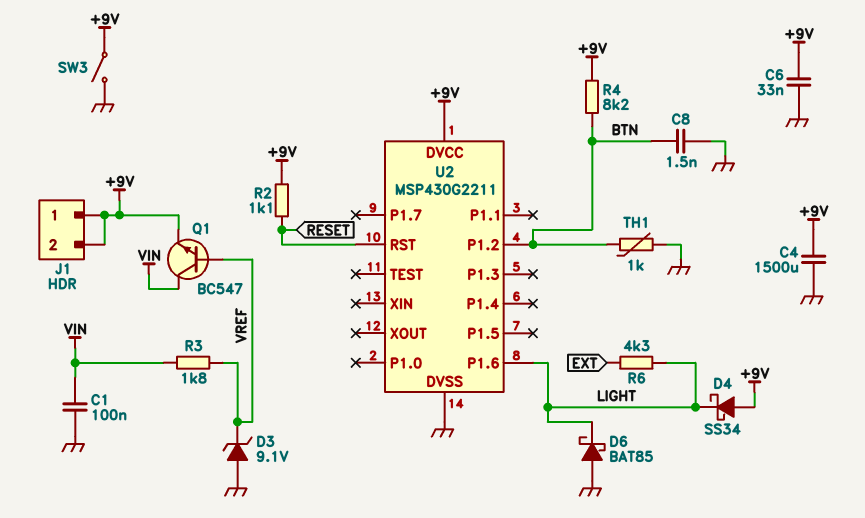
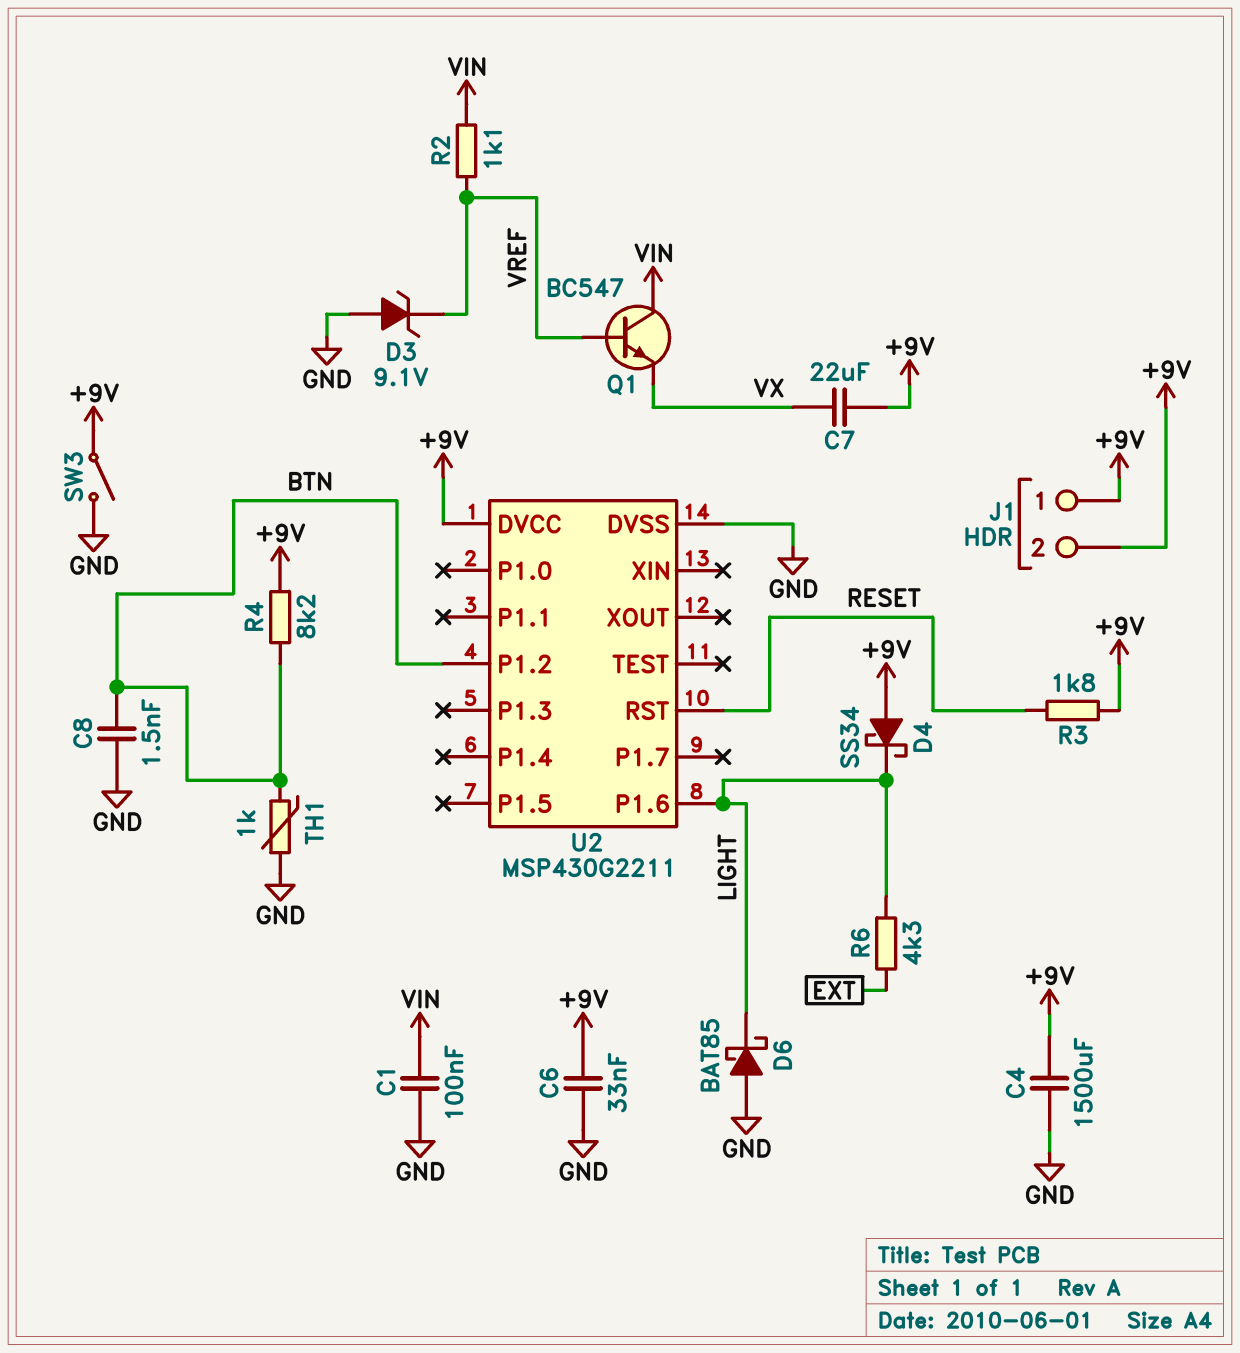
C7: none -> 22uF (+9V, VX)
Q1: NPN BC547 (B VREF, C VIN, E +9V) -> NPN BC547 (B VREF, C VIN, E VX)
R2: 1.1k (+9V, RESET) -> 1.1k (VIN, VREF)
R3: 1.8k (VIN, VREF) -> 1.8k (+9V, RESET)

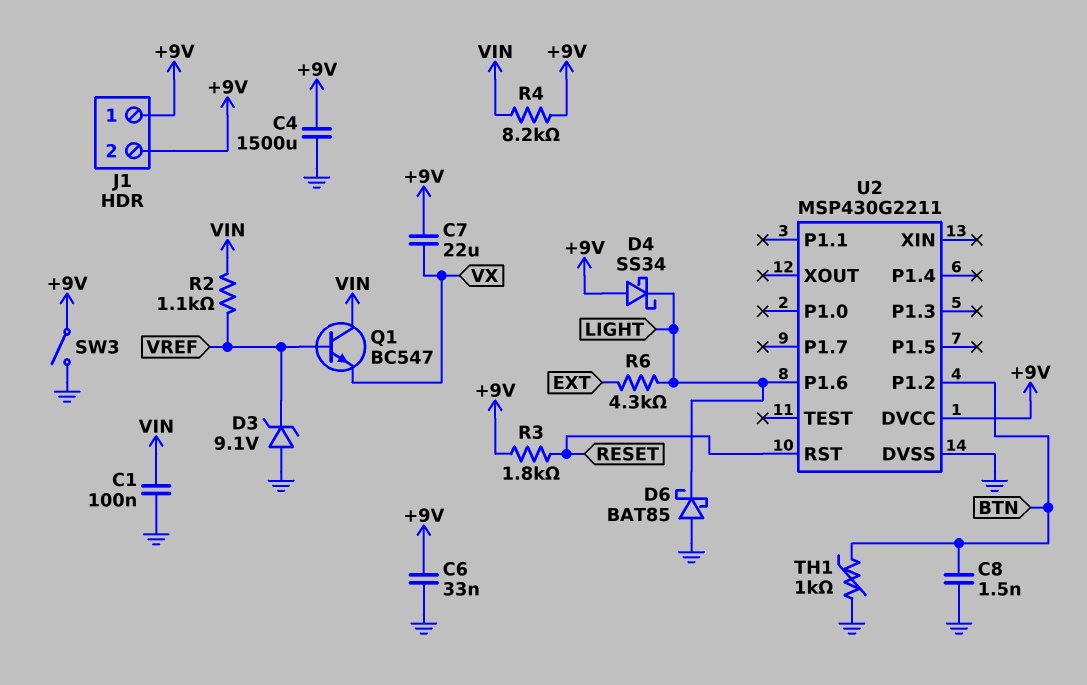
R4: 8.2k (+9V, BTN) -> 8.2k (+9V, VIN)

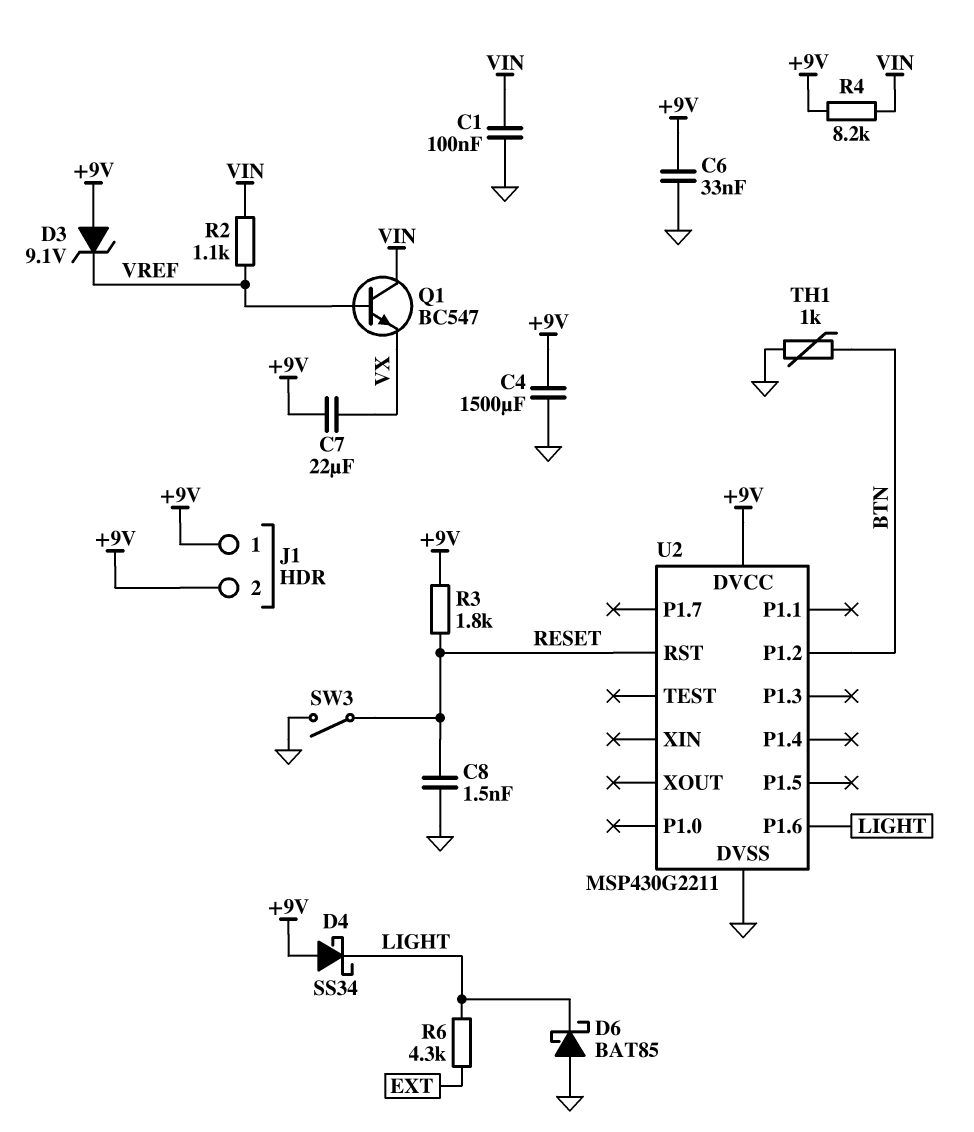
C8: 1.5nF (BTN, GND) -> 1.5nF (GND, RESET)
D3: zener 9.1V (A GND, K VREF) -> zener 9.1V (A +9V, K VREF)
SW3: switch (+9V, GND) -> switch (GND, RESET)

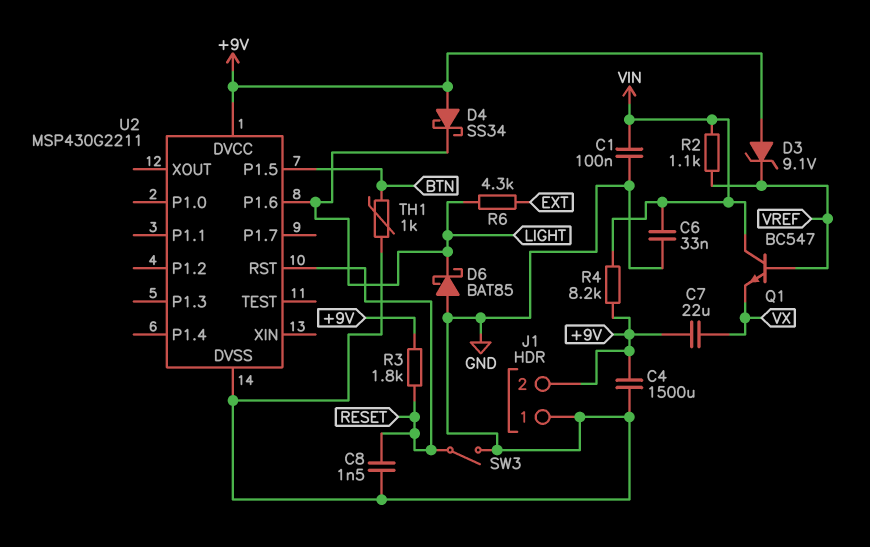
C6: 33nF (+9V, GND) -> 33nF (GND, VIN)
J1 pin 1: +9V -> GND
U2 pin P1.2: BTN -> none
U2 pin P1.5: none -> BTN

